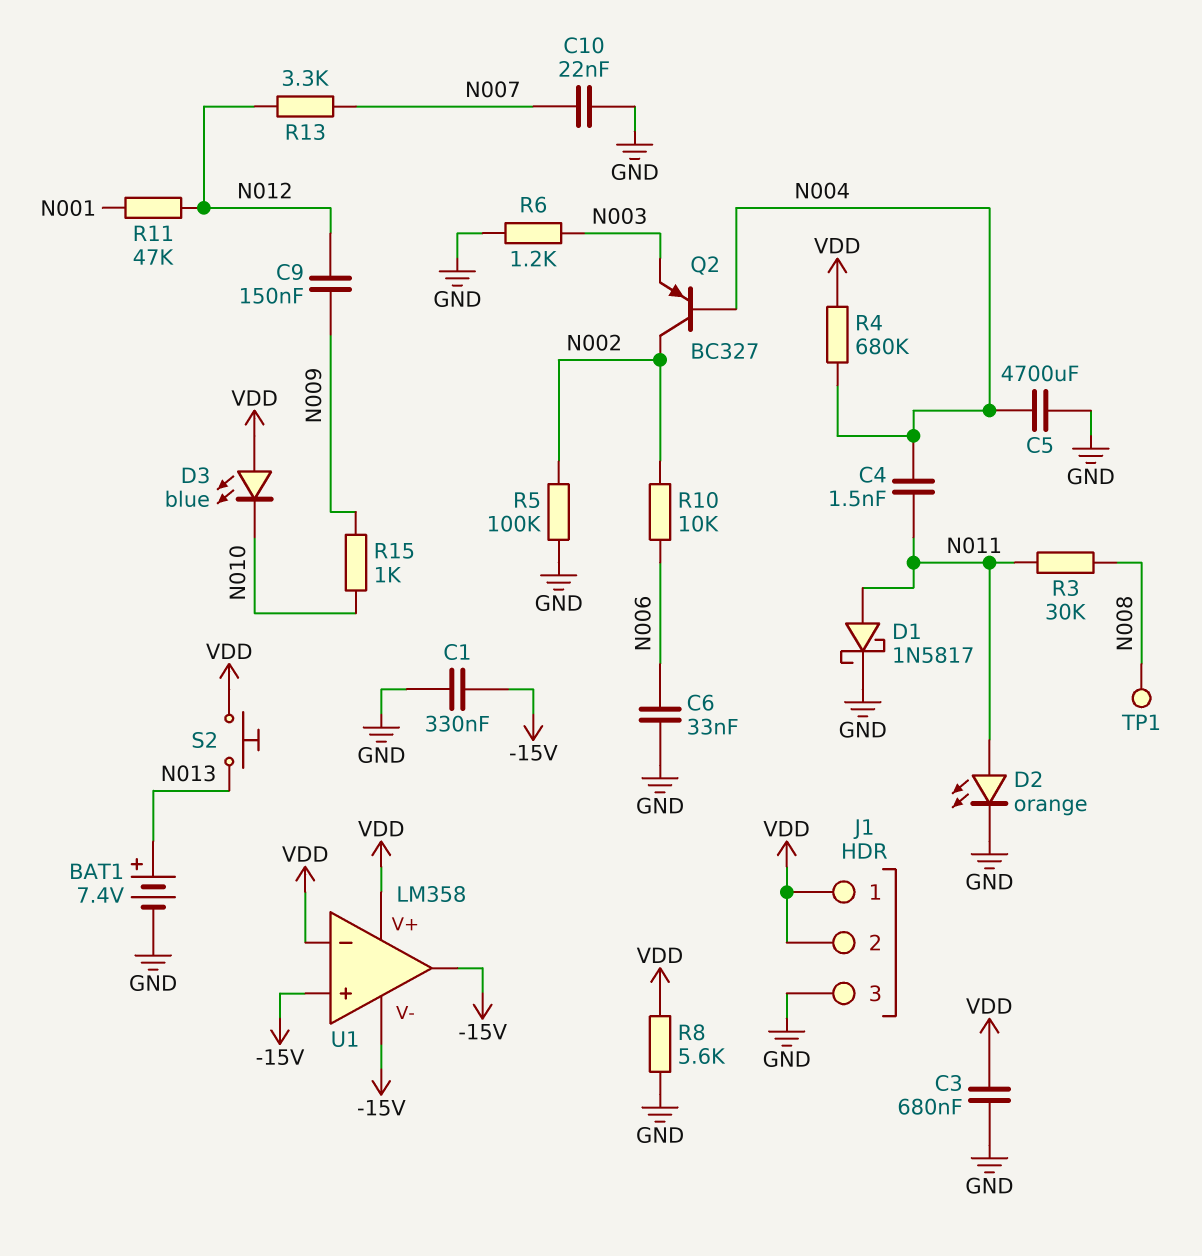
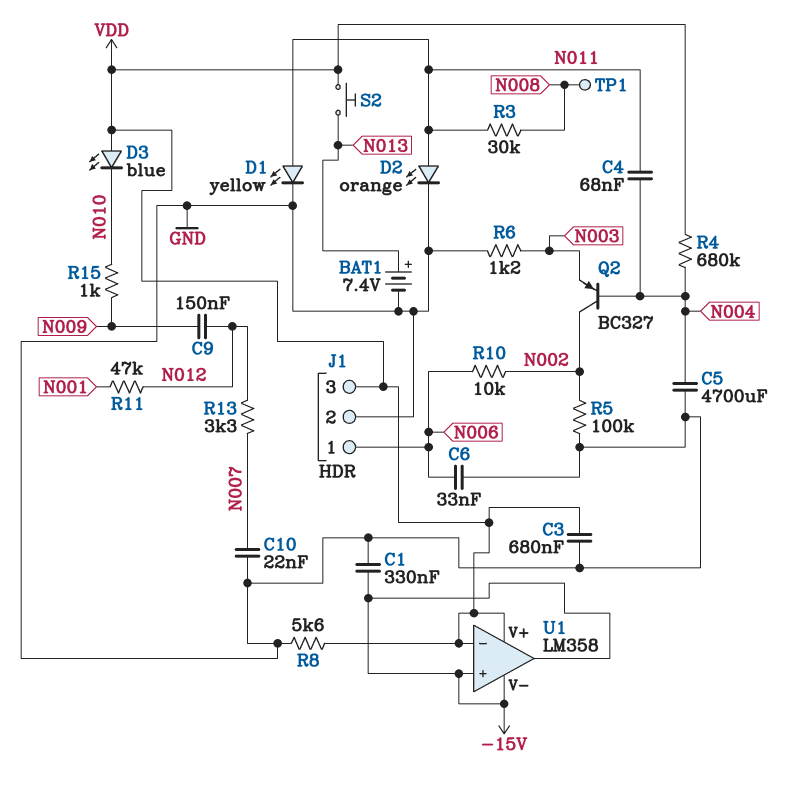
C4: 1.5nF (N004, N011) -> 68nF (N004, N011)
D1: schottky 1N5817 (A N011, K GND) -> LED yellow (A N011, K GND)
J1 pin 1: VDD -> N006
J1 pin 2: VDD -> GND
J1 pin 3: GND -> VDD

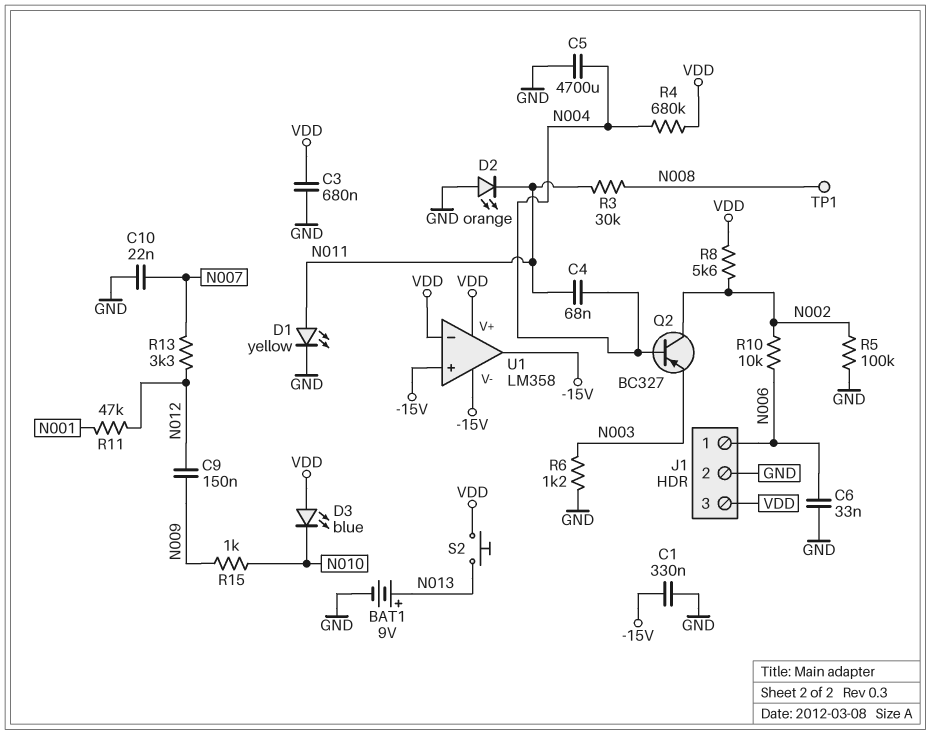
BAT1: 7.4V (plus N013, minus GND) -> 9V (plus N013, minus GND)
D2: LED orange (A N011, K GND) -> LED orange (A GND, K N011)
R8: 5.6k (GND, VDD) -> 5.6k (N002, VDD)

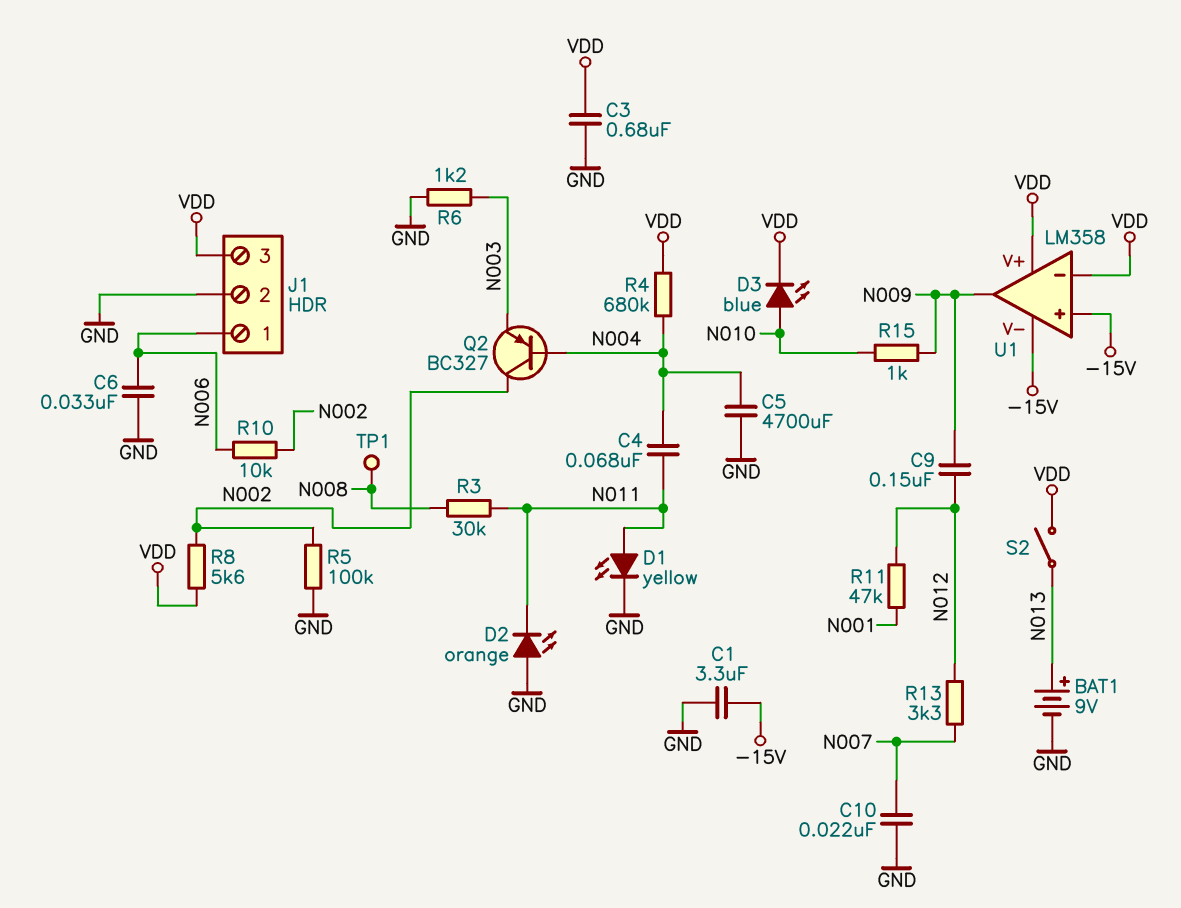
C1: 330nF (-15V, GND) -> 3.3uF (-15V, GND)
D3: LED blue (A VDD, K N010) -> LED blue (A N010, K VDD)
S2: button (N013, VDD) -> switch (N013, VDD)
U1 pin out: -15V -> N009

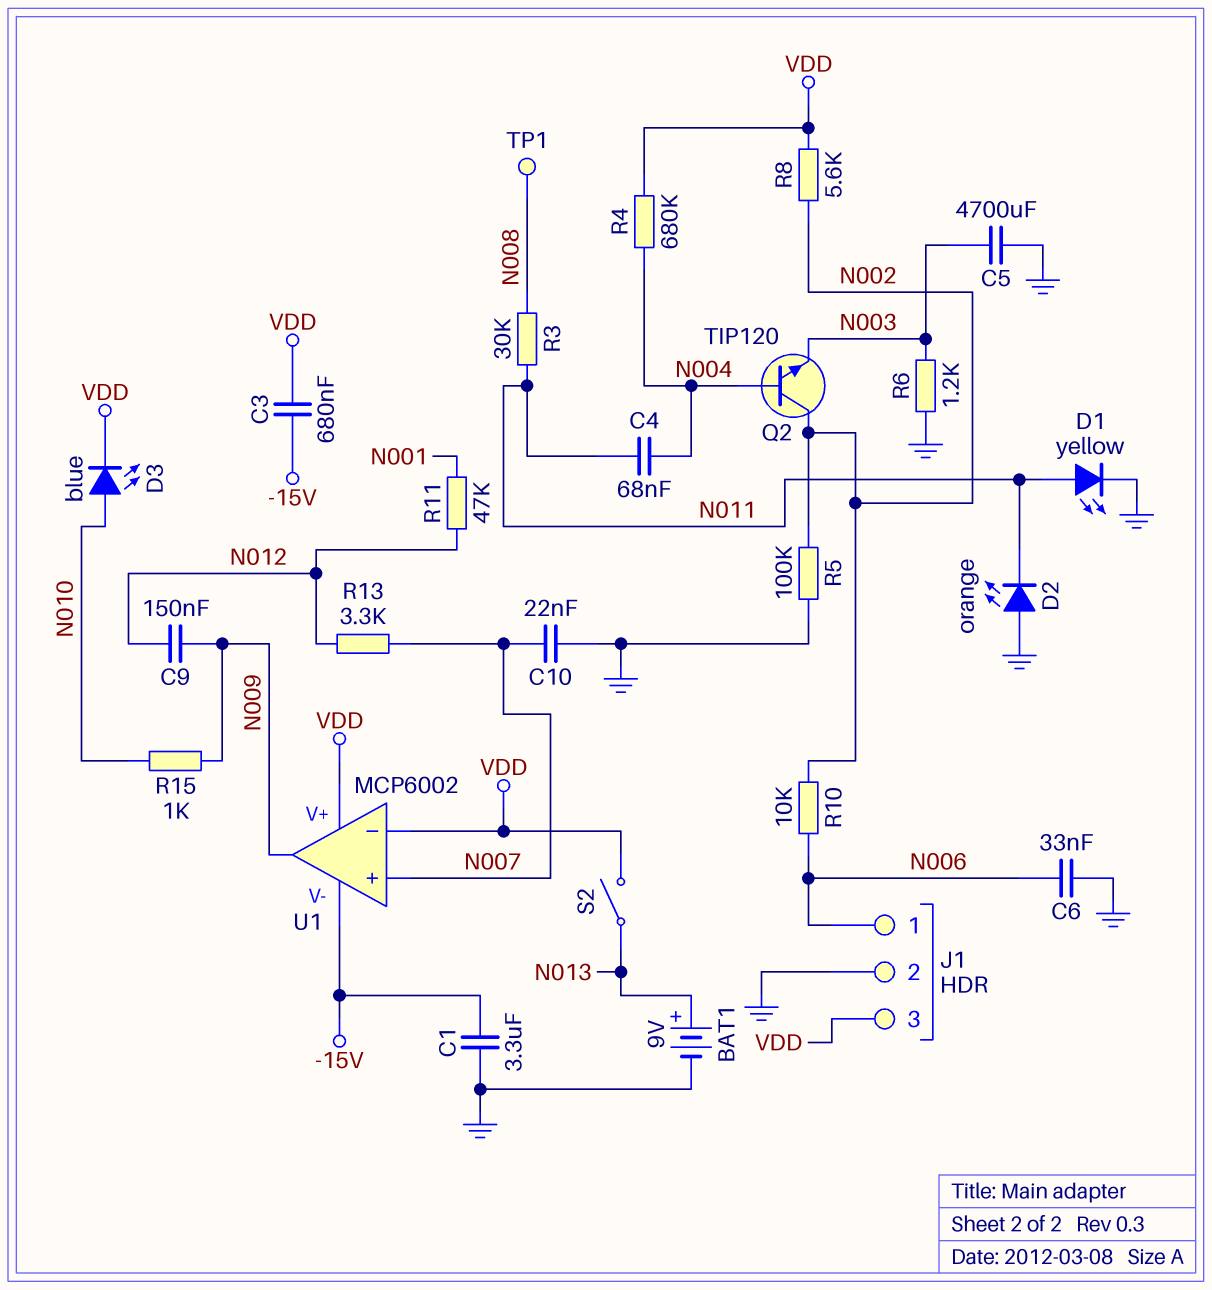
C3: 680nF (GND, VDD) -> 680nF (-15V, VDD)
C5: 4700uF (GND, N004) -> 4700uF (GND, N003)
Q2: PNP BC327 (B N004, C N002, E N003) -> NPN TIP120 (B N004, C N002, E N003)
U1: LM358 -> MCP6002
U1 pin in+: -15V -> N007

